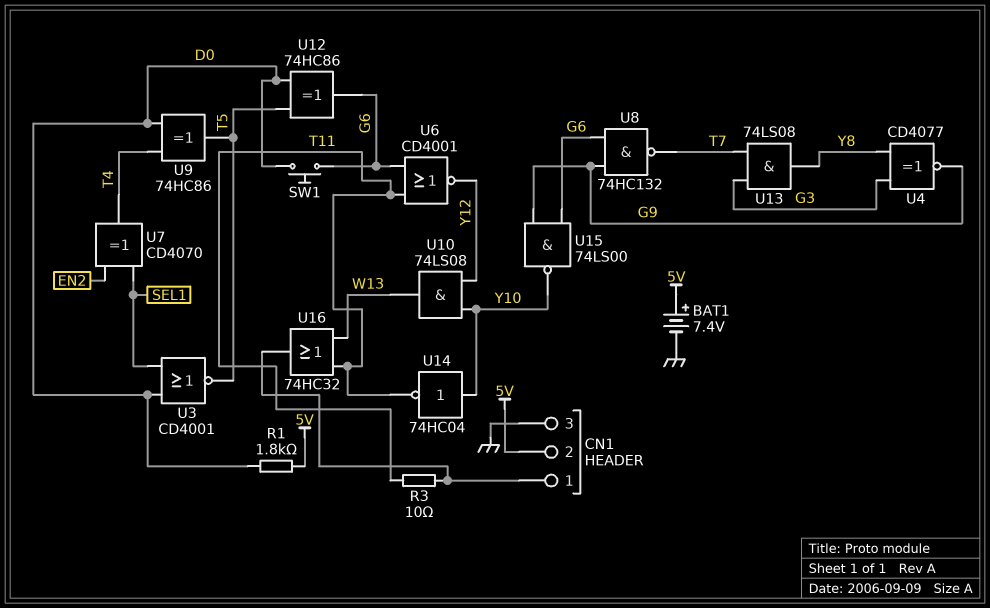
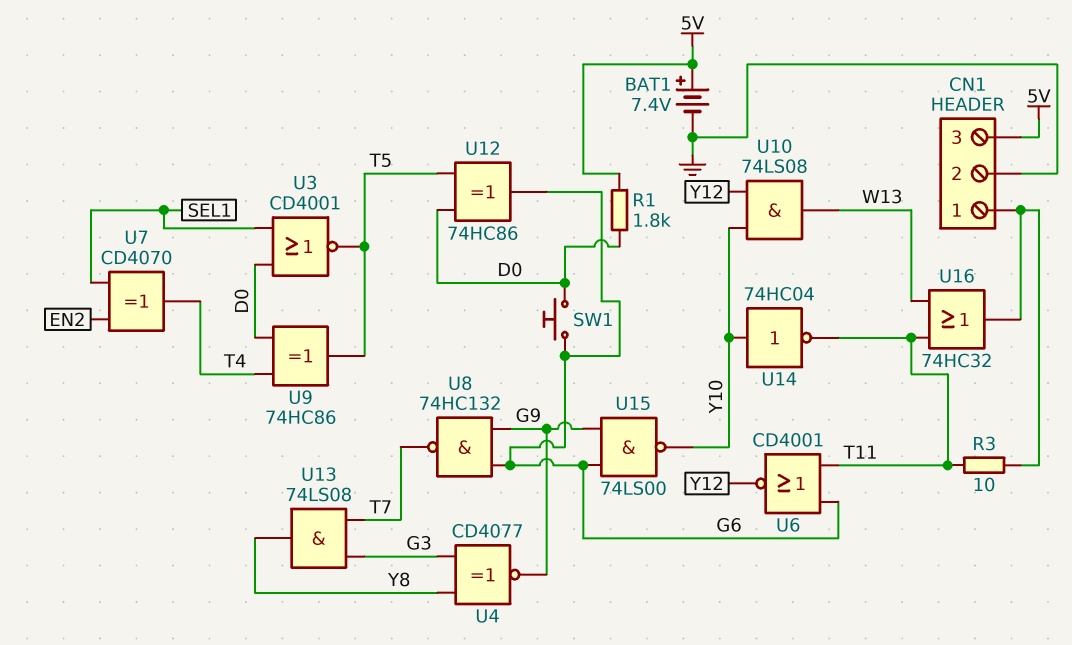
CN1 pin 2: 5V -> GND
CN1 pin 3: GND -> 5V

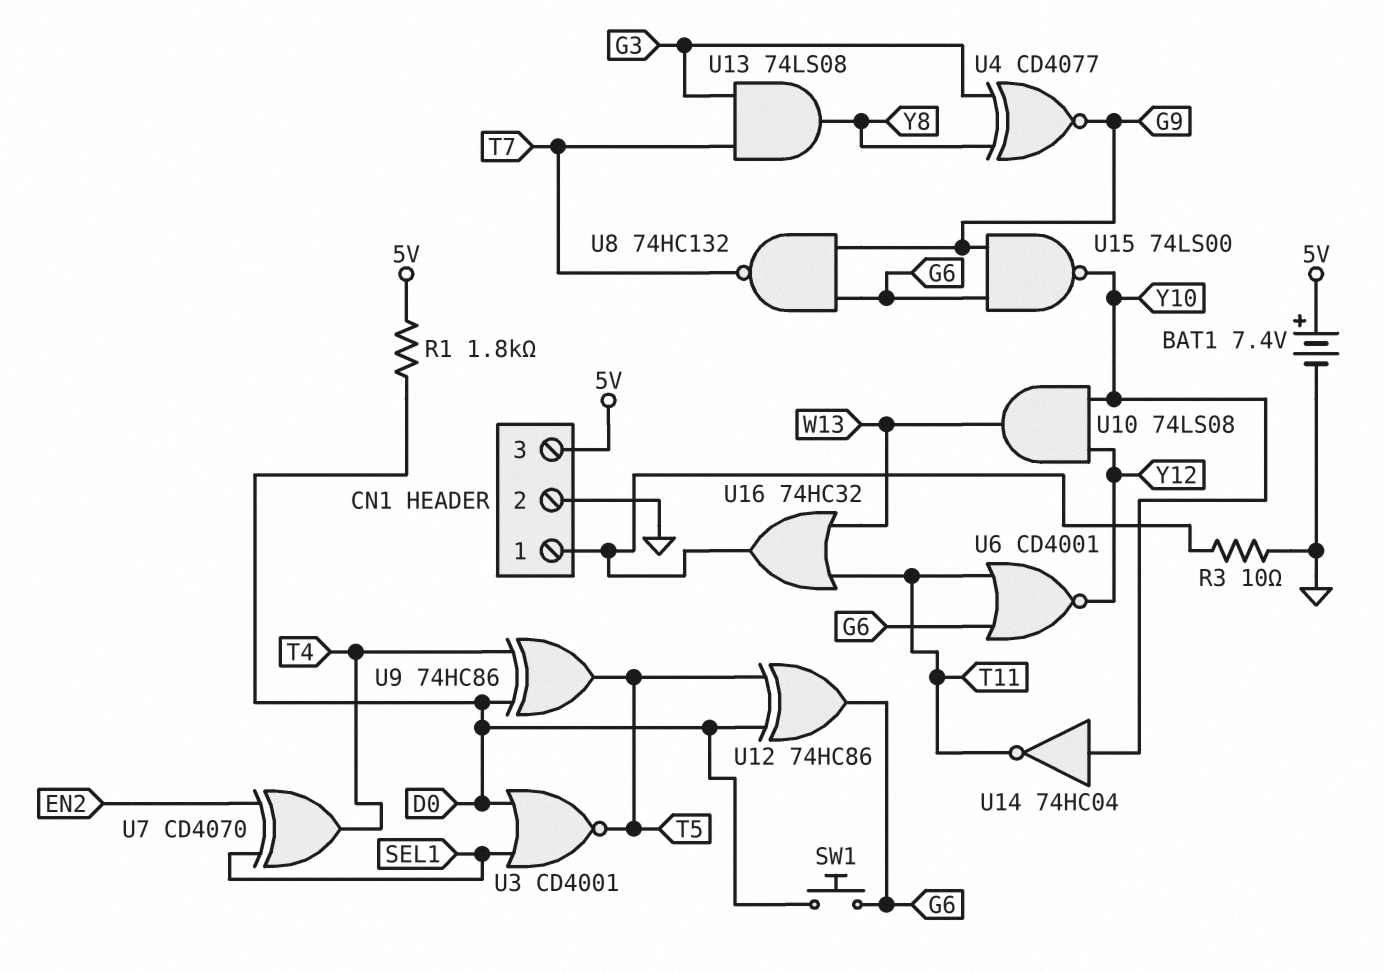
R3: 10 (CN1/1, T11) -> 10 (CN1/1, GND)

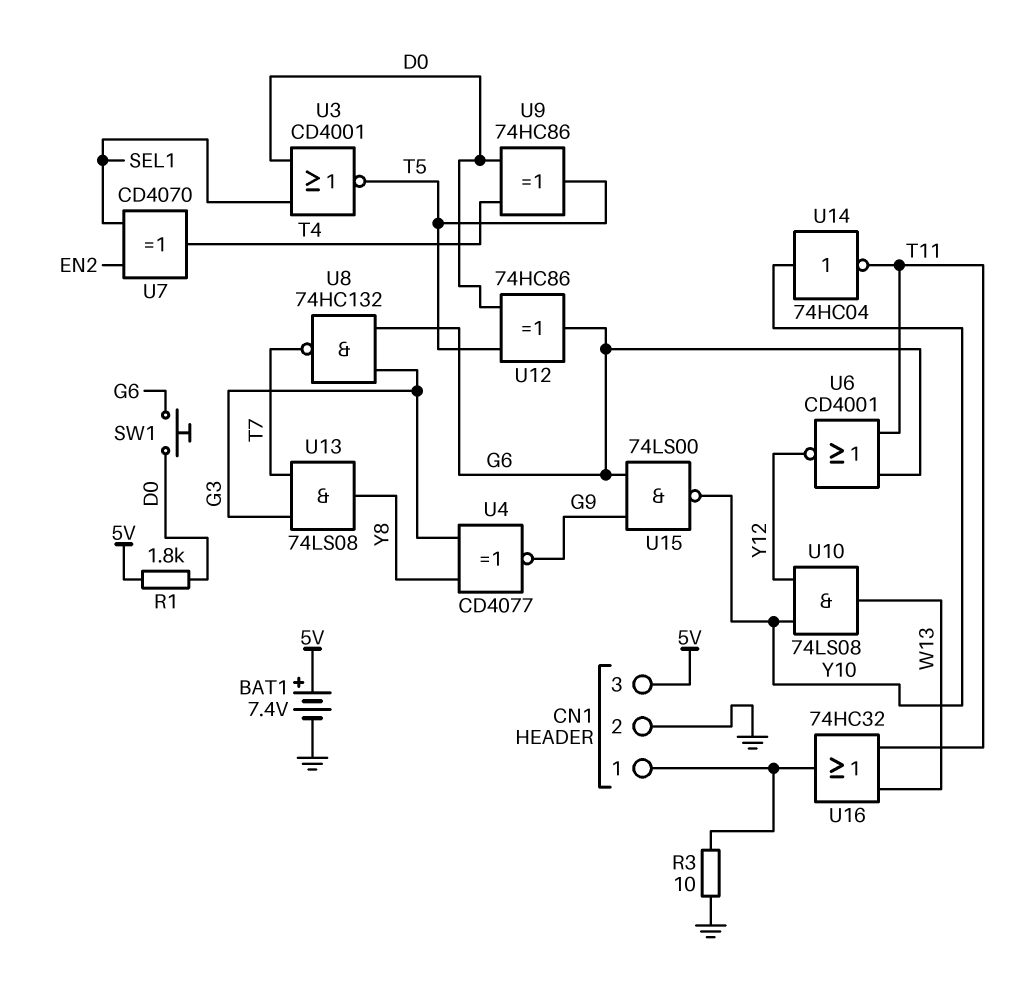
U8: NAND 74HC132 (in G6, in G9, out T7) -> NAND 74HC132 (in G3, in G6, out T7)

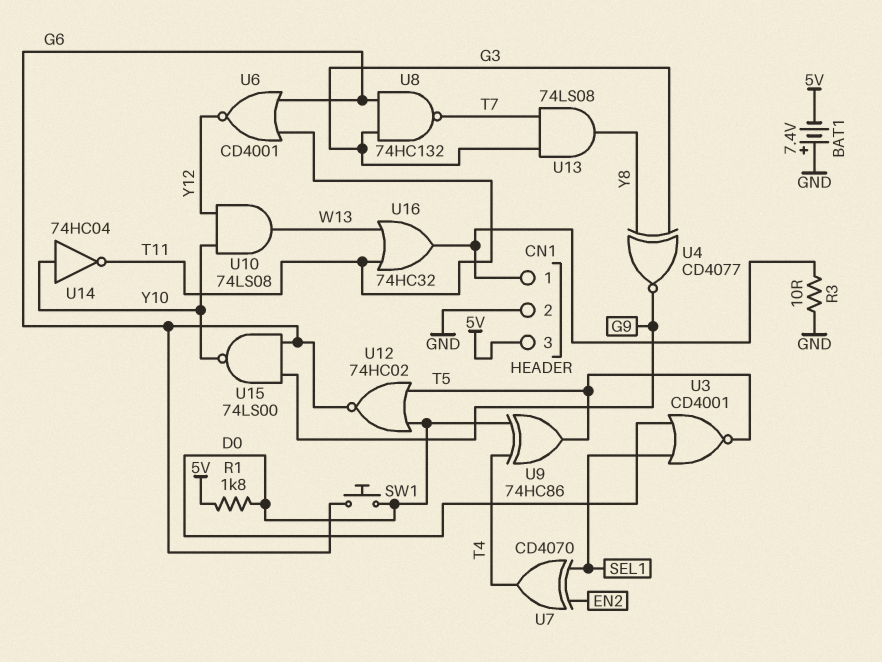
BAT1: 7.4V (plus 5V, minus GND) -> 7.4V (plus GND, minus 5V)
U12: XOR 74HC86 (in D0, in T5, out G6) -> NOR 74HC02 (in D0, in T5, out G6)

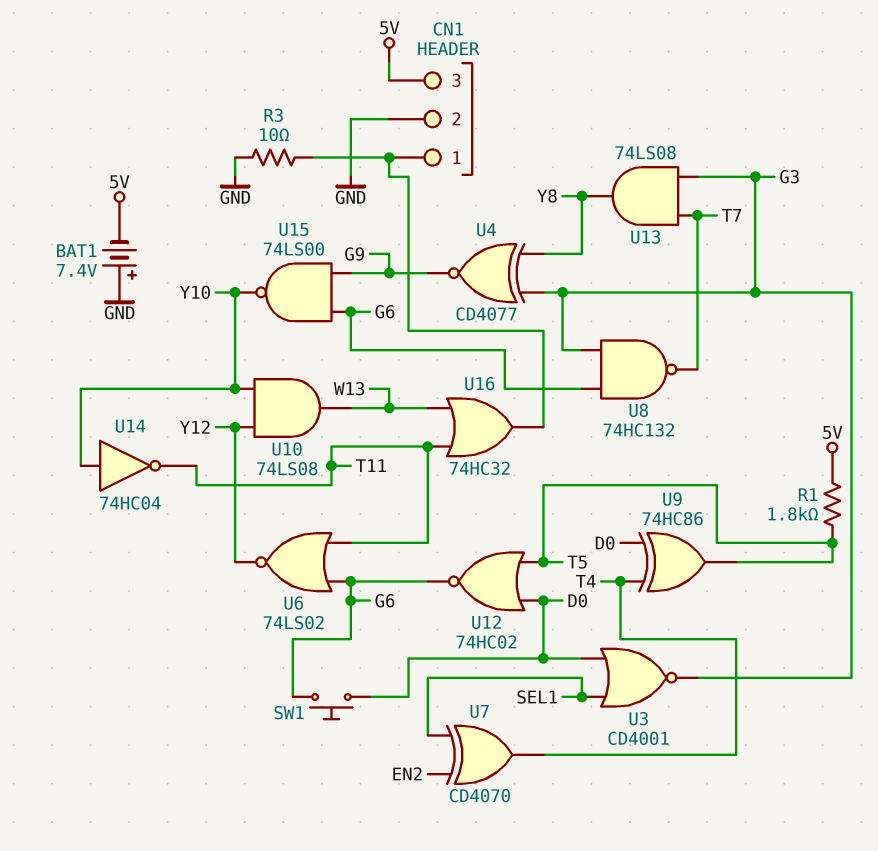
R1: 1.8k (5V, D0) -> 1.8k (5V, T5)
U3: NOR CD4001 (in D0, in SEL1, out T5) -> NOR CD4001 (in D0, in SEL1, out G3)
U6: NOR CD4001 (in G6, in T11, out Y12) -> NOR 74LS02 (in G6, in T11, out Y12)

